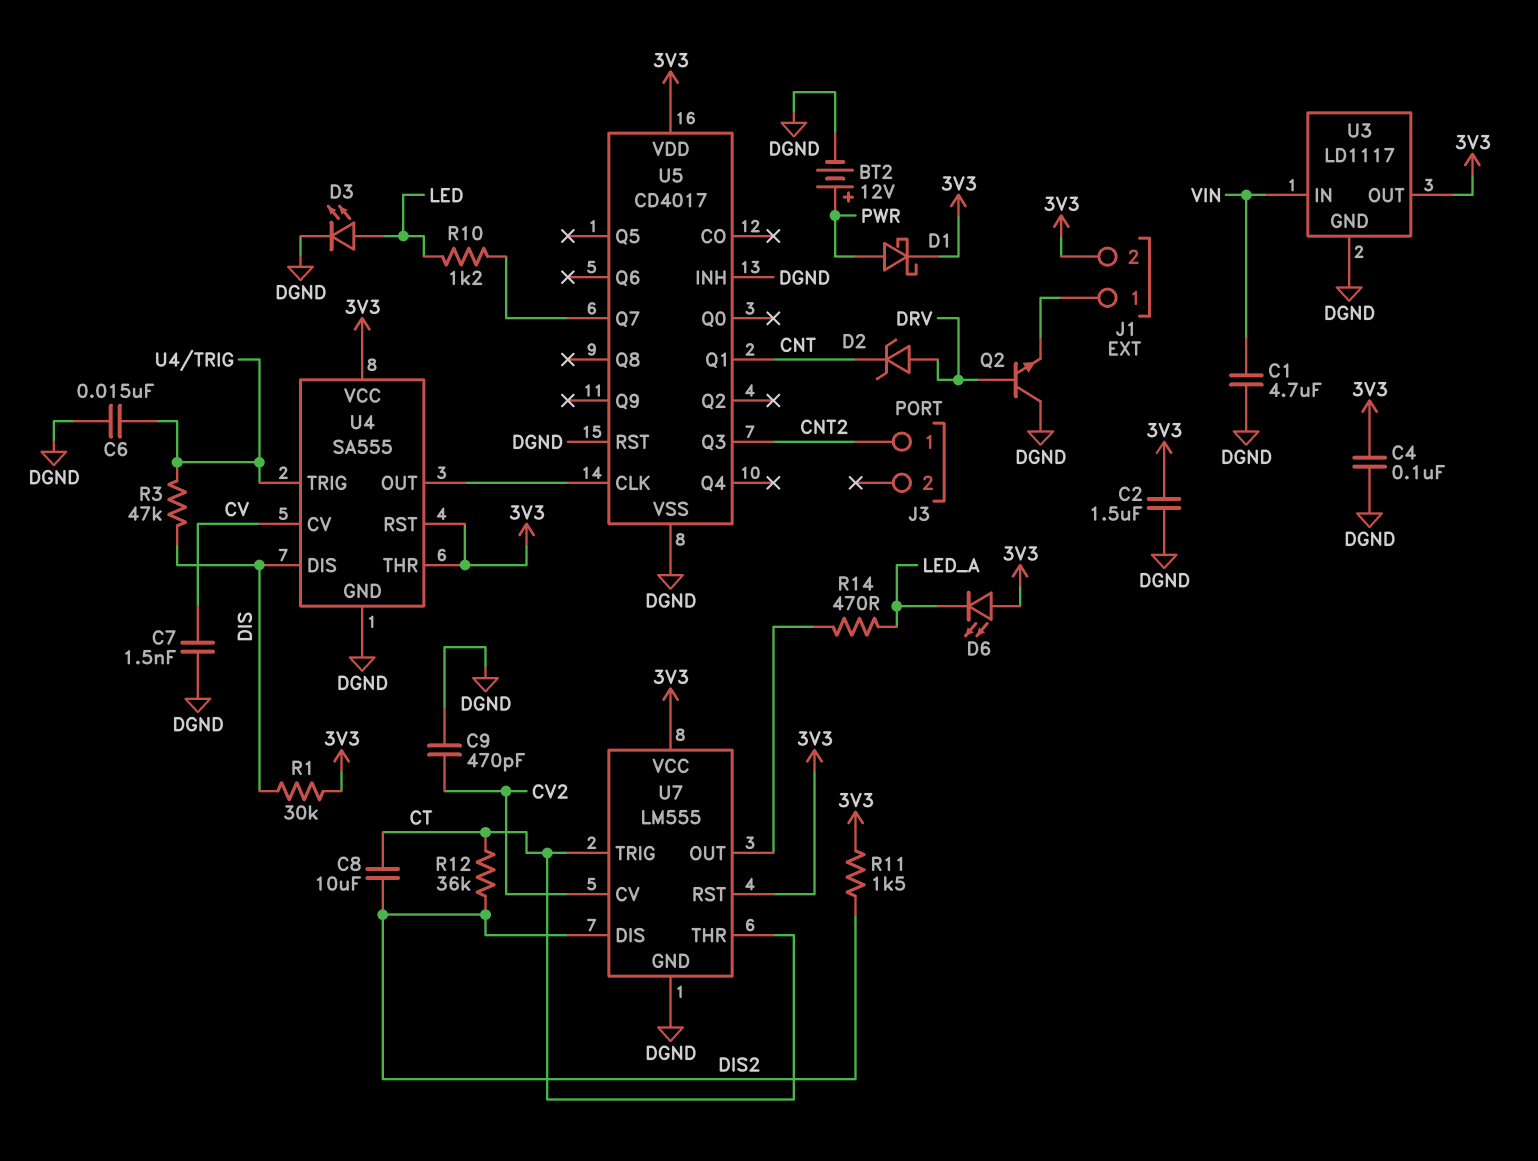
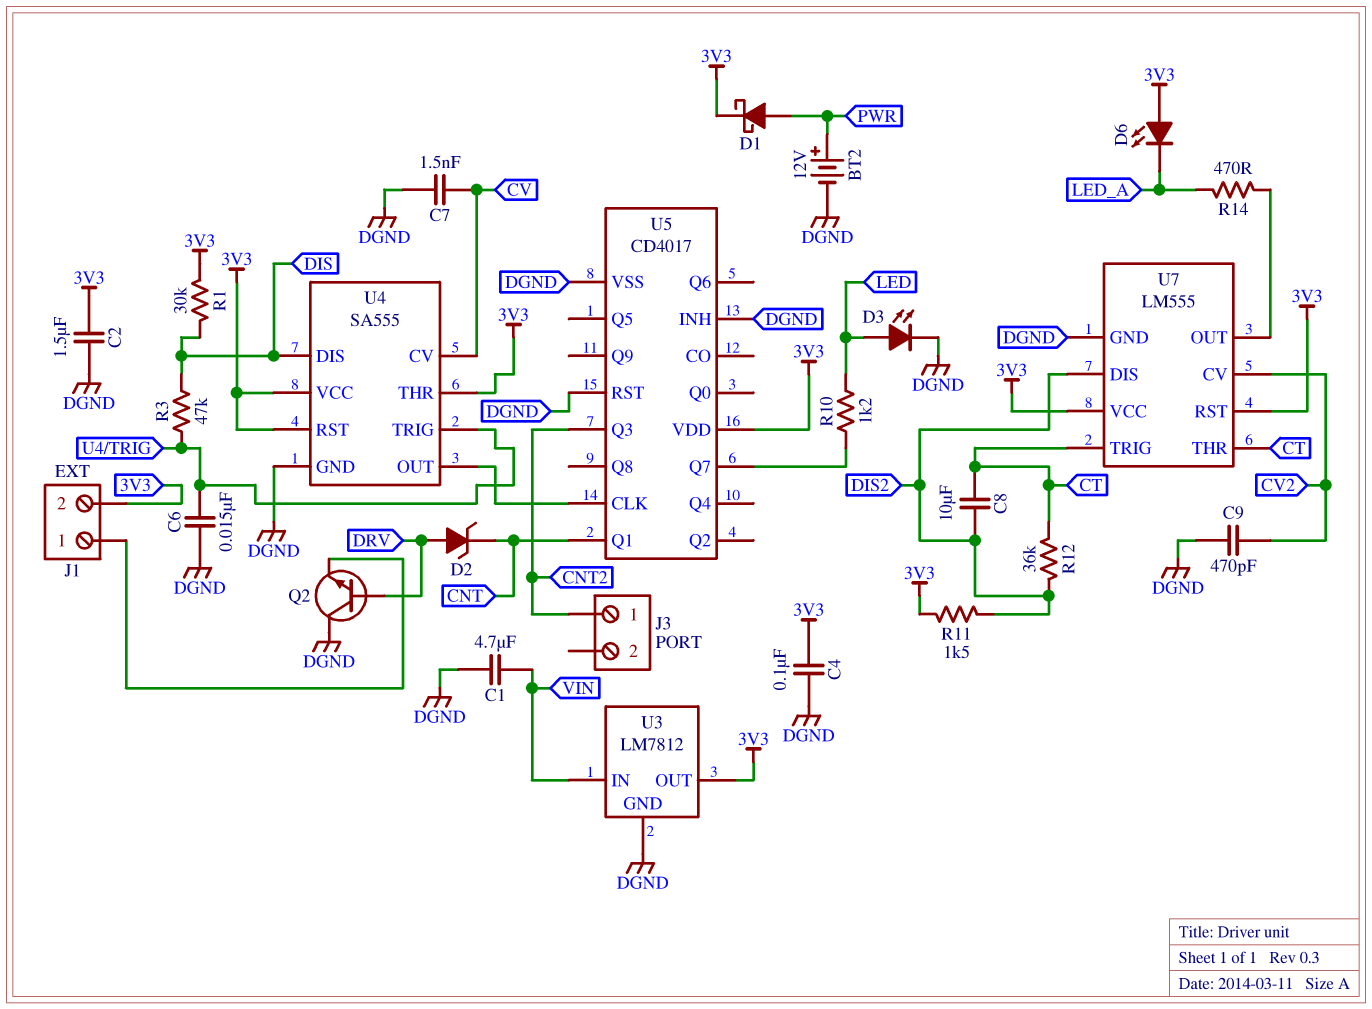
U3: LD1117 -> LM7812

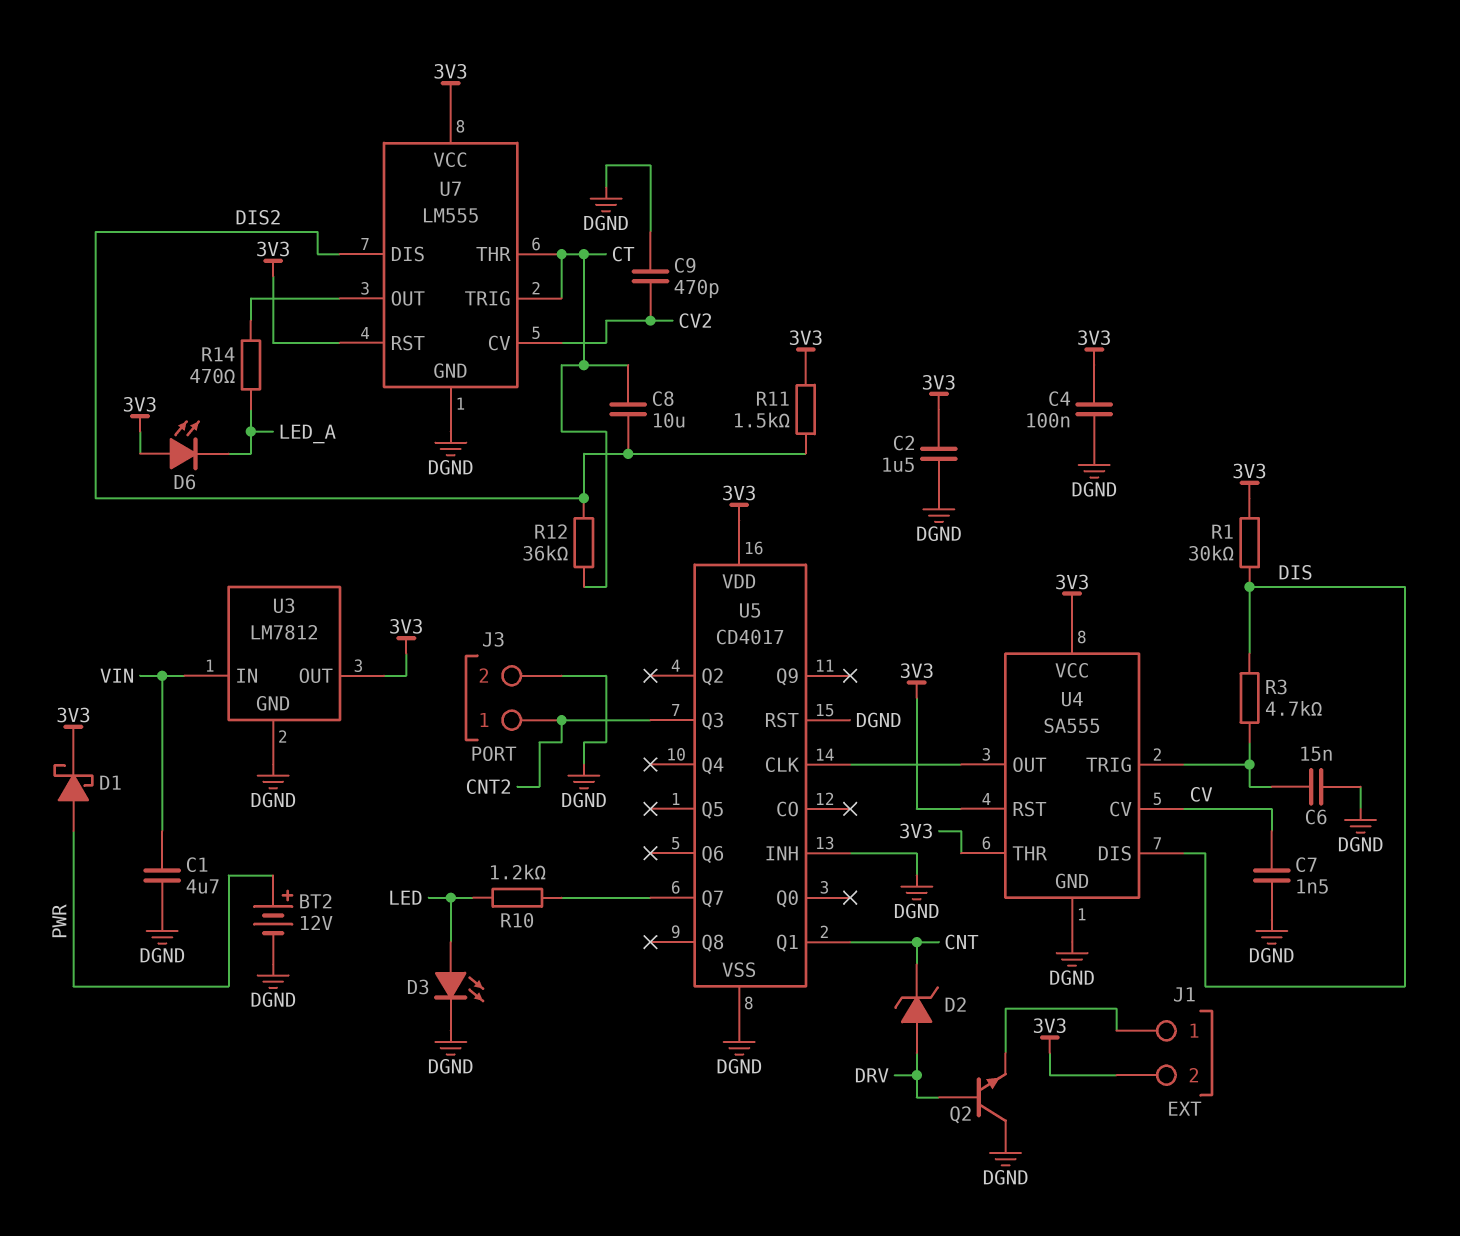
J3 pin 2: none -> DGND
R3: 47k (DIS, U4/TRIG) -> 4.7k (DIS, U4/TRIG)

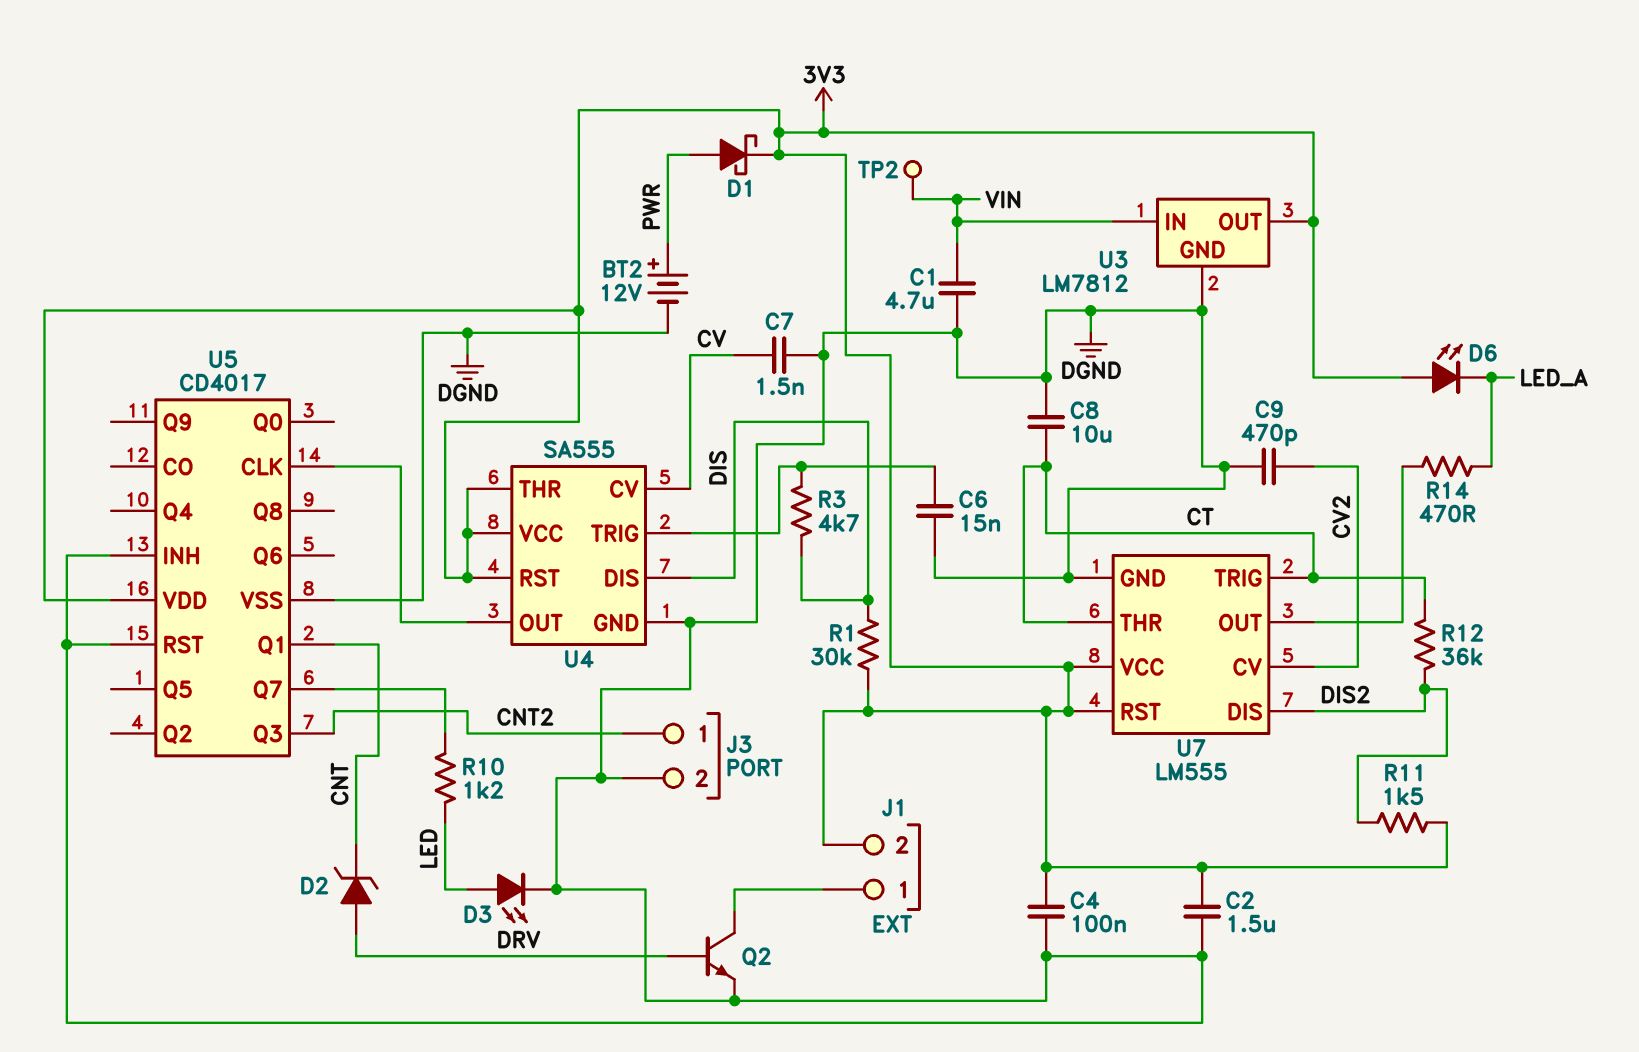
C8: 10uF (CT, DIS2) -> 10uF (CT, DGND)
Q2: NPN (B DRV, C DGND, E J1/1) -> NPN (B DRV, C J1/1, E DGND)
TP2: none -> test point (VIN)

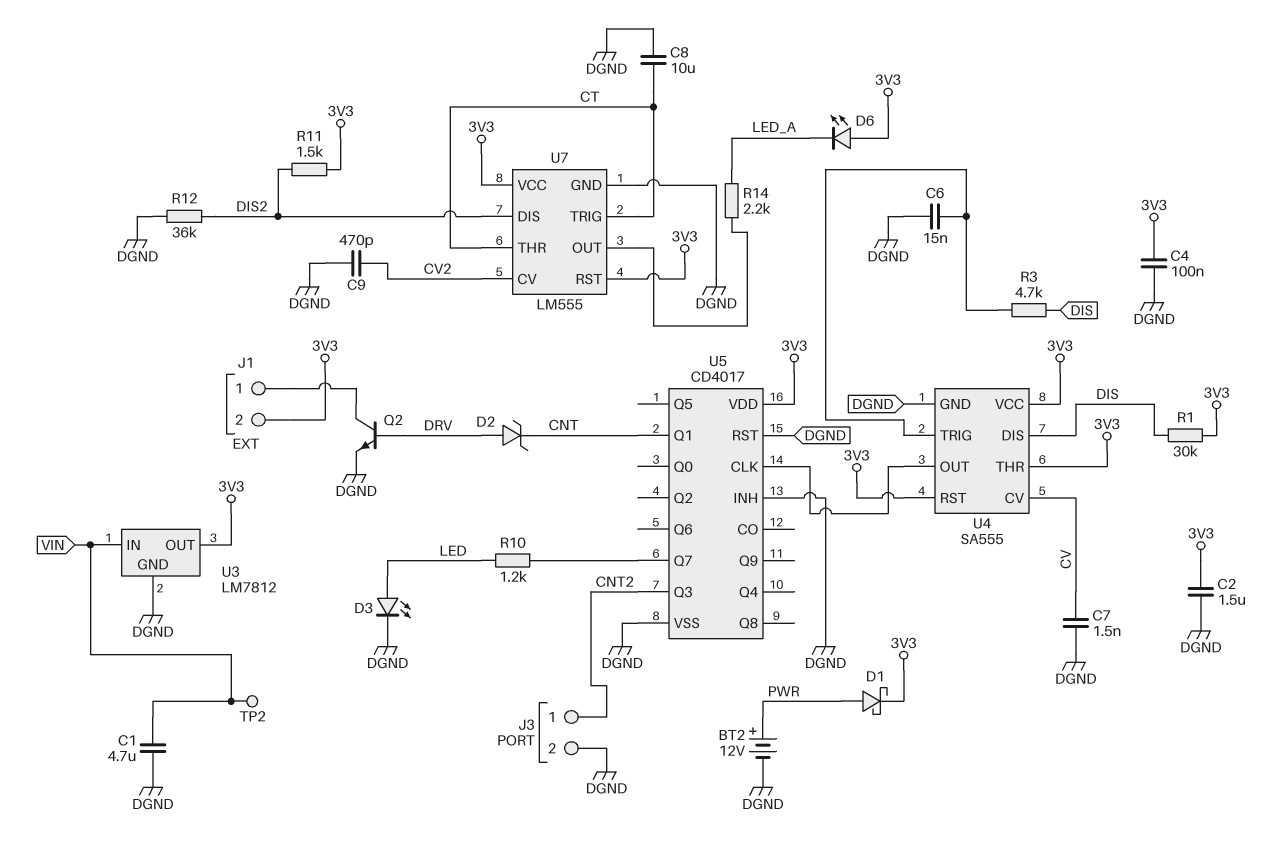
R12: 36k (CT, DIS2) -> 36k (DGND, DIS2)
R14: 470 (LED_A, U7/OUT) -> 2.2k (LED_A, U7/OUT)

